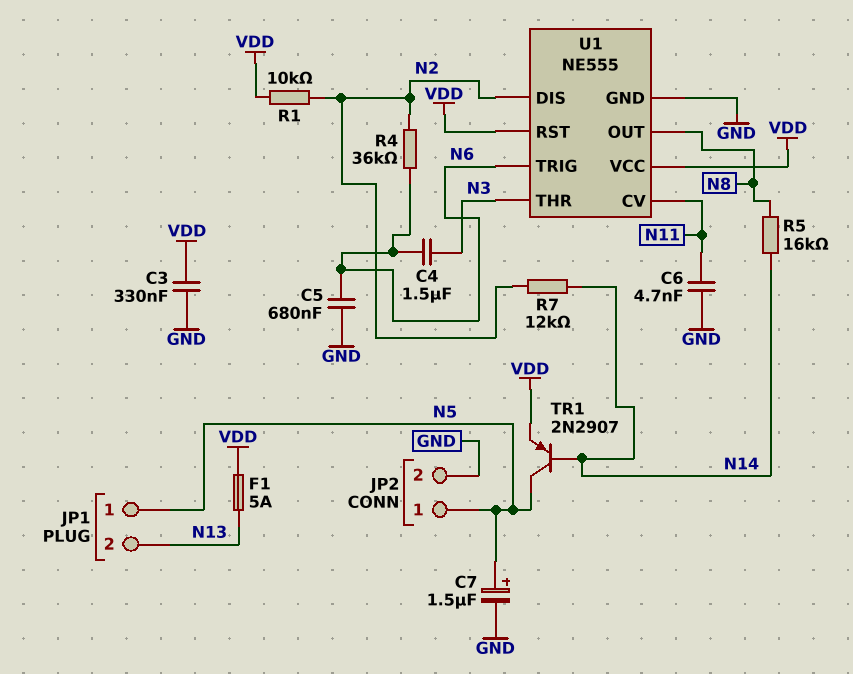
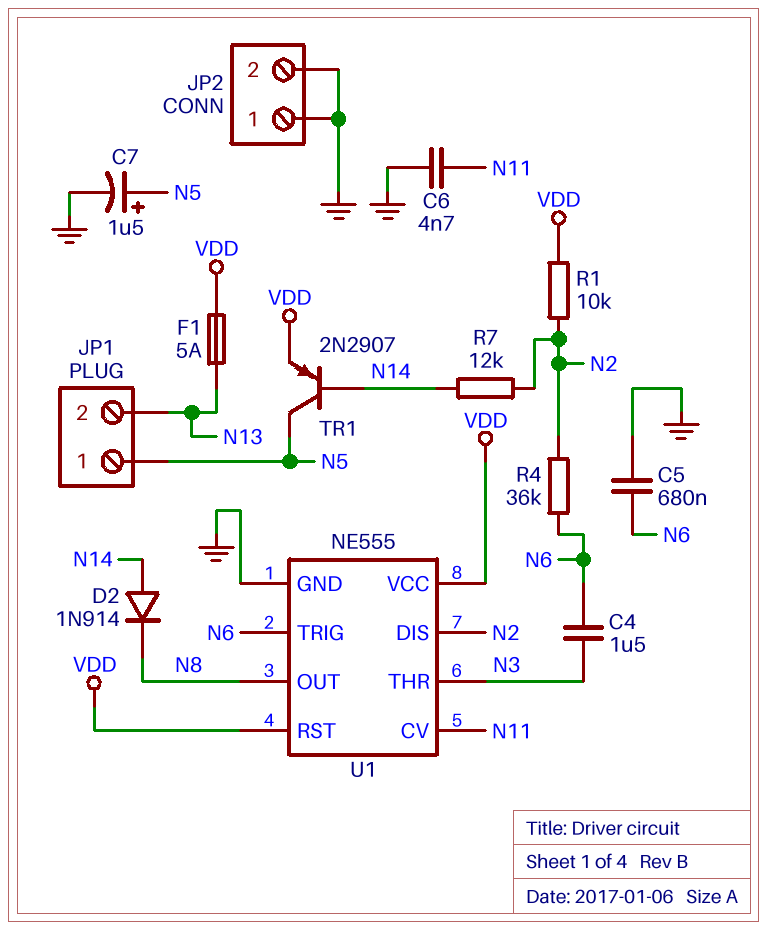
C3: 330nF (GND, VDD) -> none
D2: none -> diode 1N914 (A N14, K N8)
JP2 pin 1: N5 -> GND
R5: 16k (N8, N14) -> none

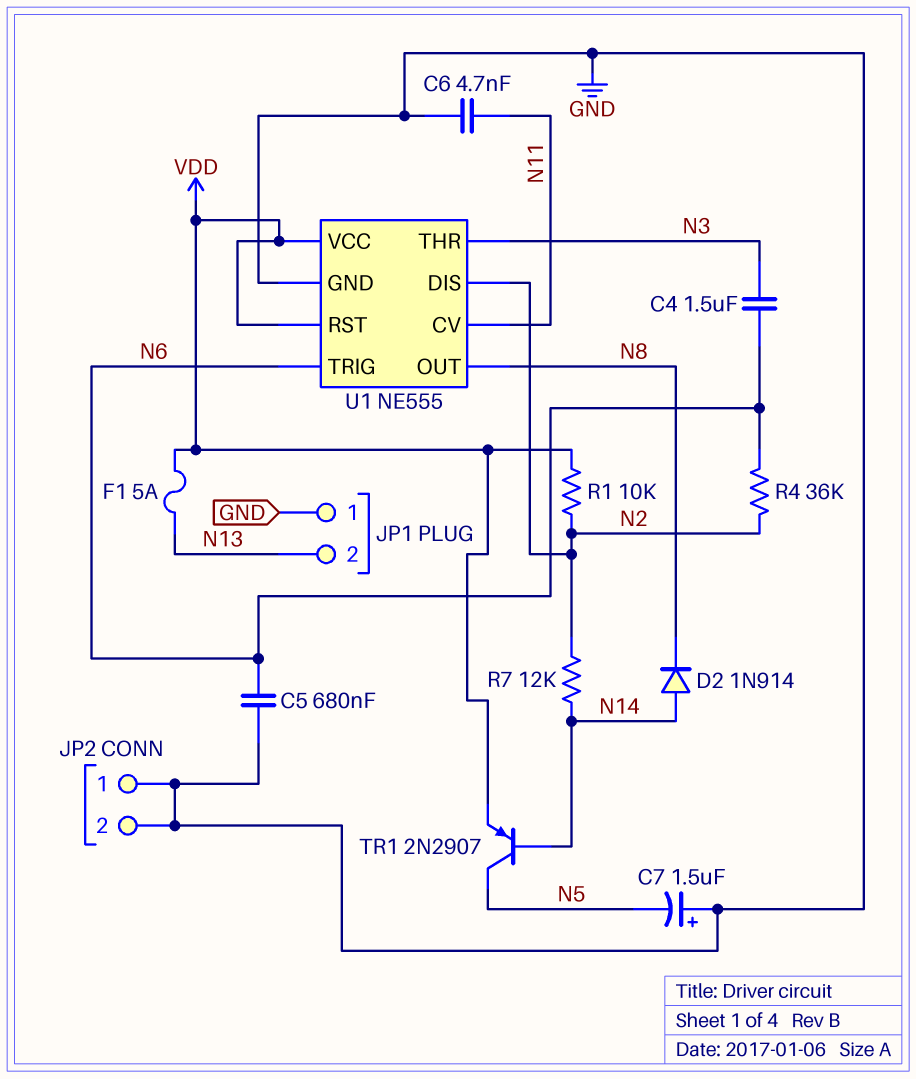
C7: 1.5uF (plus N5, minus GND) -> 1.5uF (plus GND, minus N5)
JP1 pin 1: N5 -> GND

